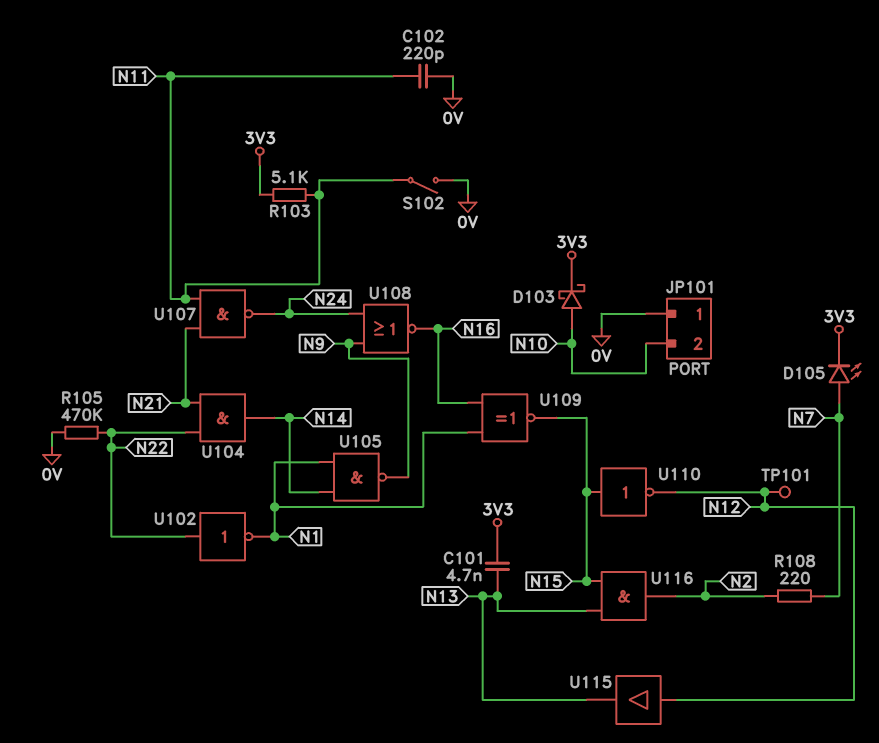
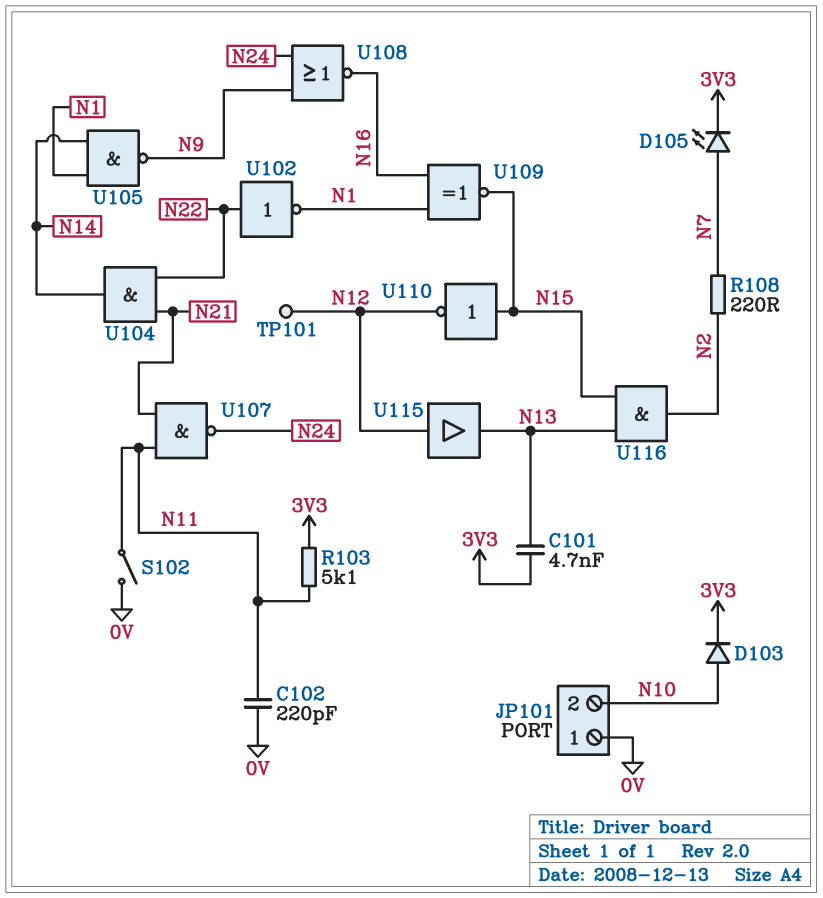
D103: schottky (A N10, K 3V3) -> diode (A N10, K 3V3)
R105: 470k (0V, N22) -> none

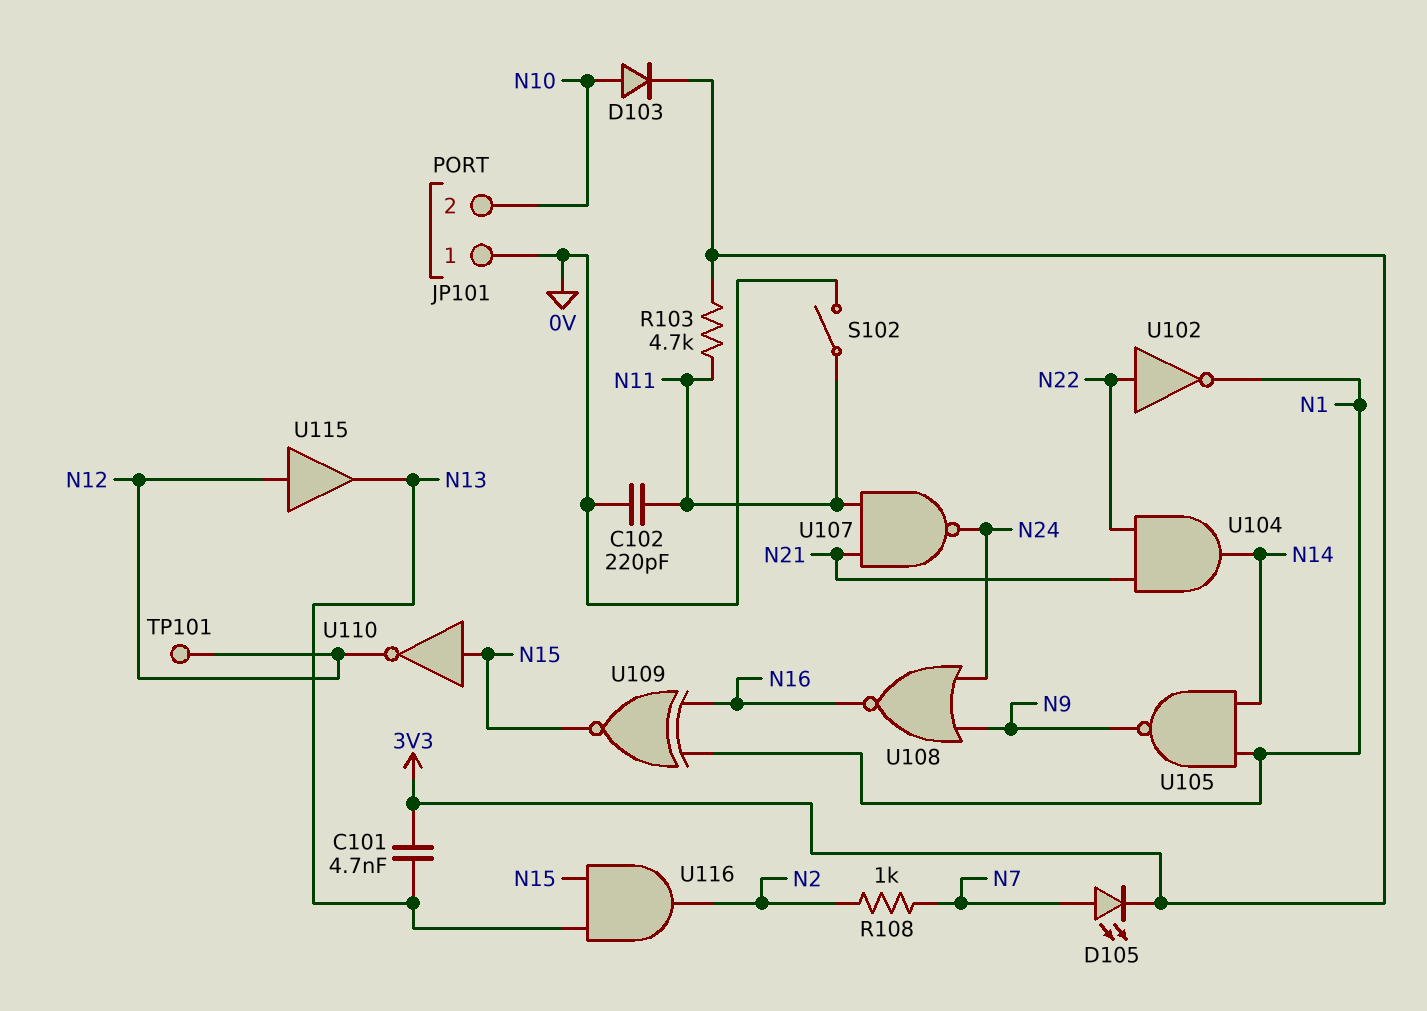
R103: 5.1k (3V3, N11) -> 4.7k (3V3, N11)
R108: 220 (N2, N7) -> 1k (N2, N7)

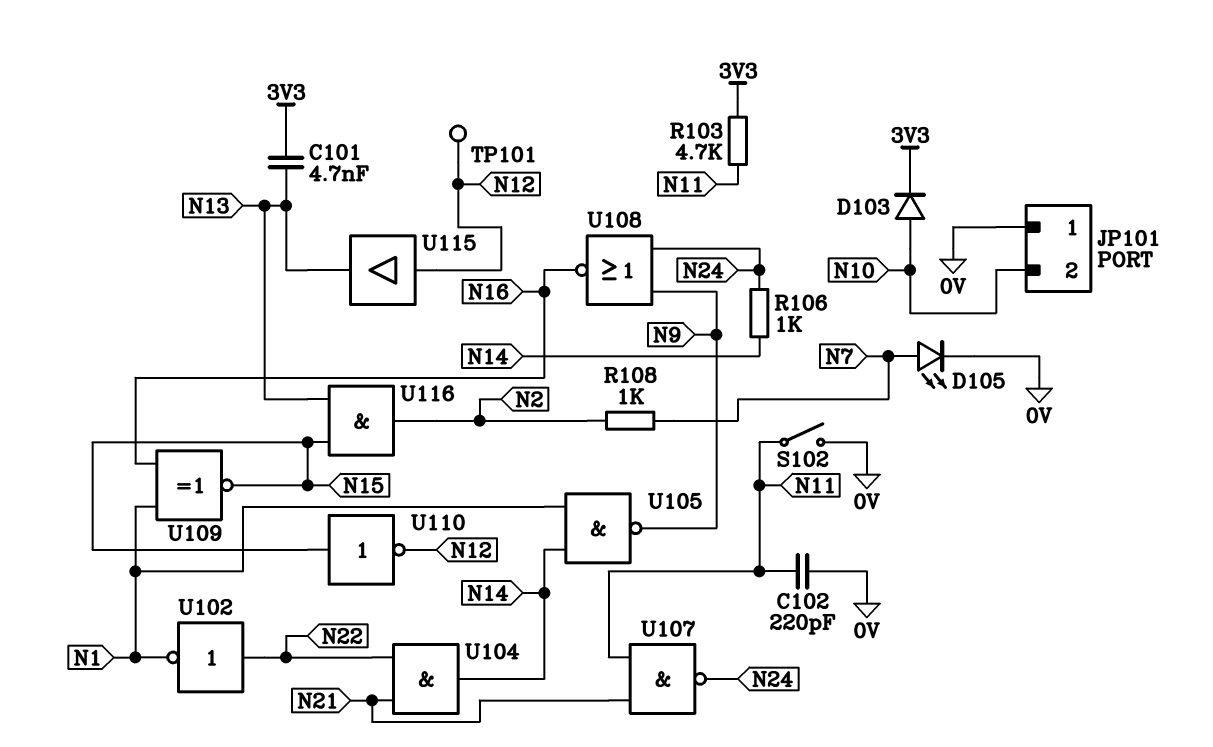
D105: LED (A N7, K 3V3) -> LED (A N7, K 0V)
R106: none -> 1k (N14, N24)

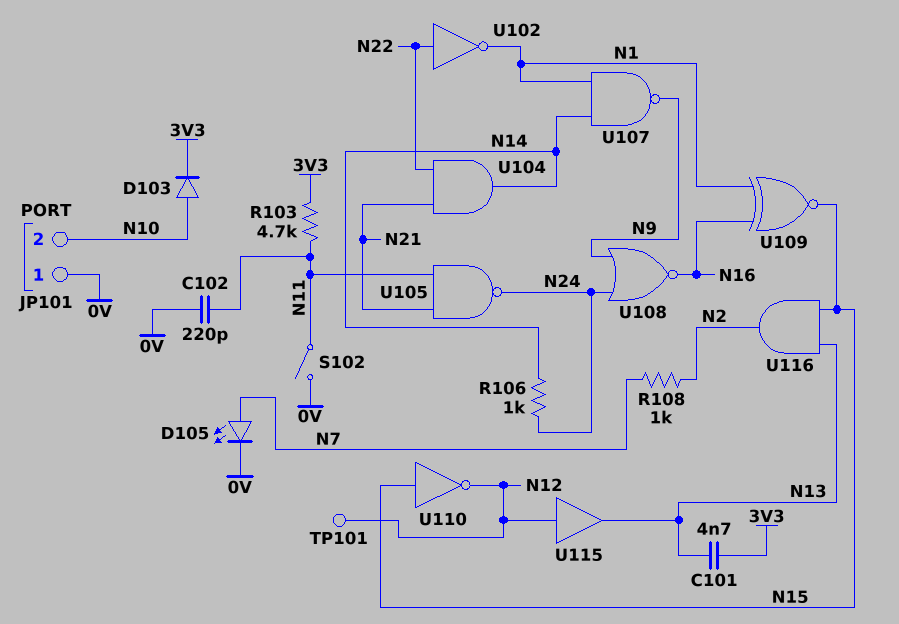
U105: NAND (in N1, in N14, out N9) -> NAND (in N11, in N21, out N24)
U107: NAND (in N11, in N21, out N24) -> NAND (in N1, in N14, out N9)

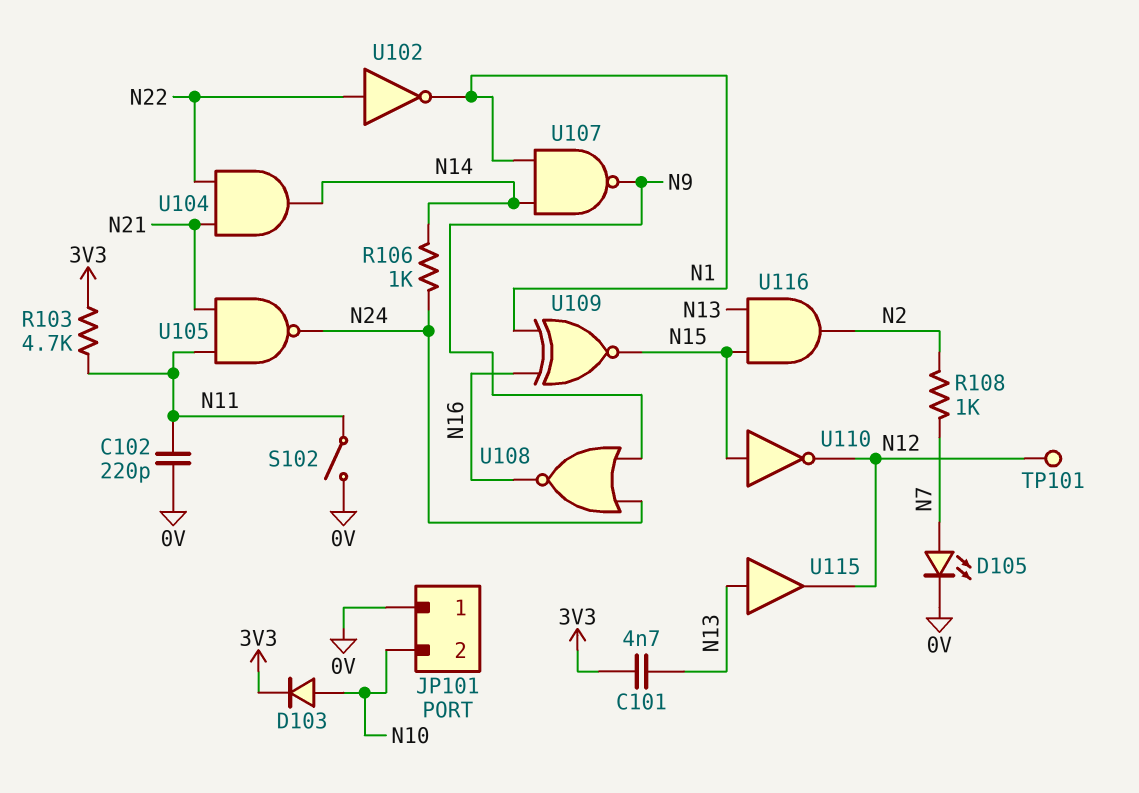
U115: buffer (in N12, out N13) -> buffer (in N13, out N12)

